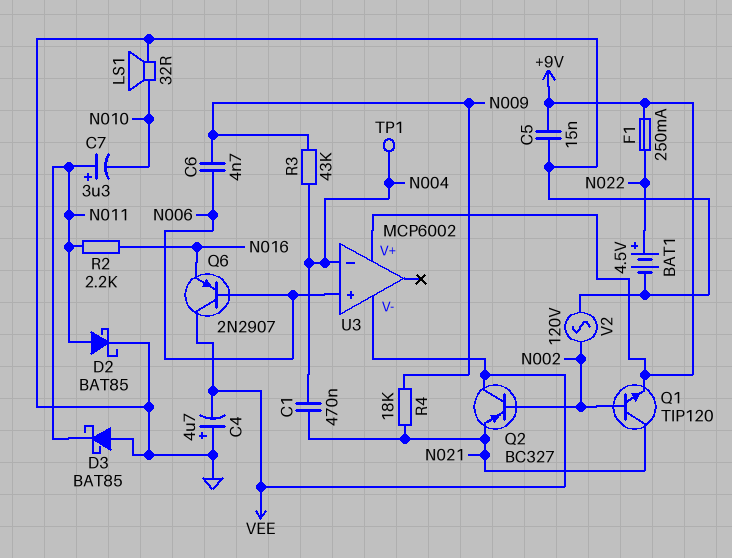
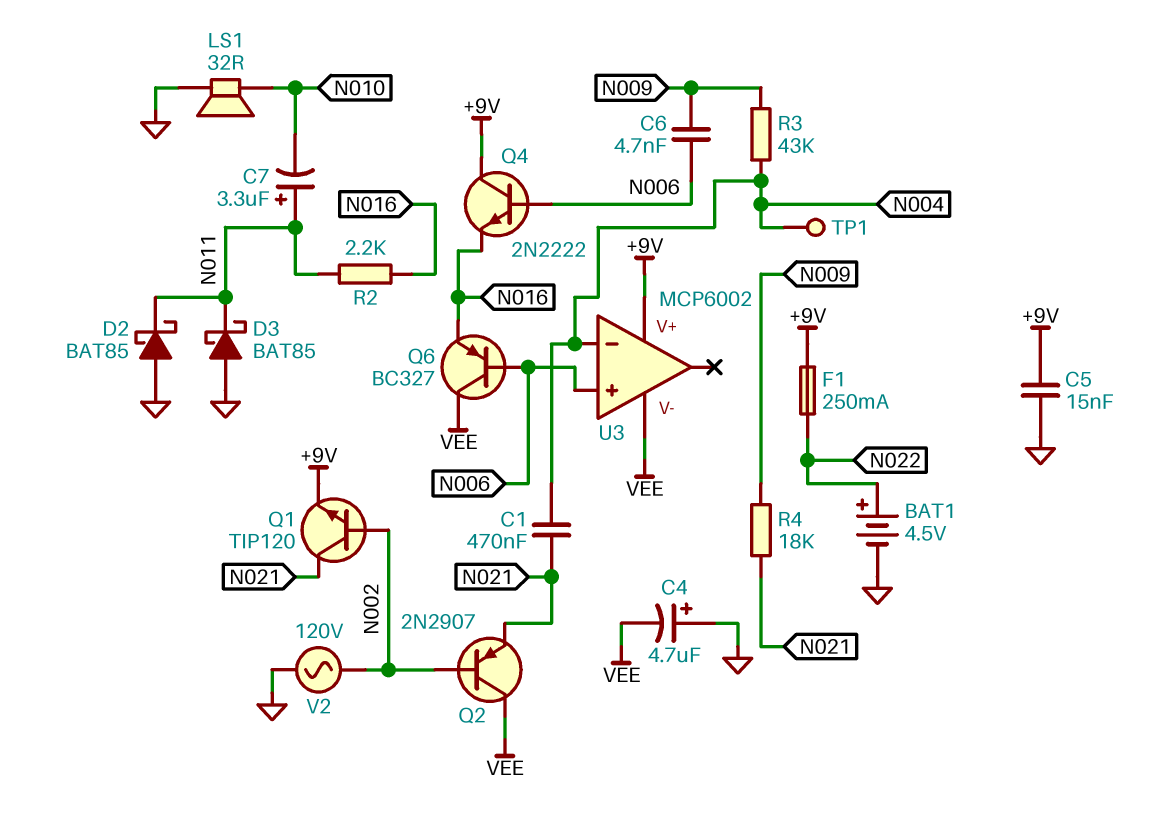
D2: schottky BAT85 (A N011, K GND) -> schottky BAT85 (A GND, K N011)
Q2: PNP BC327 (B N002, C VEE, E N021) -> PNP 2N2907 (B N002, C VEE, E N021)
Q4: none -> NPN 2N2222 (B N006, C +9V, E N016)
Q6: PNP 2N2907 (B N006, C VEE, E N016) -> PNP BC327 (B N006, C VEE, E N016)

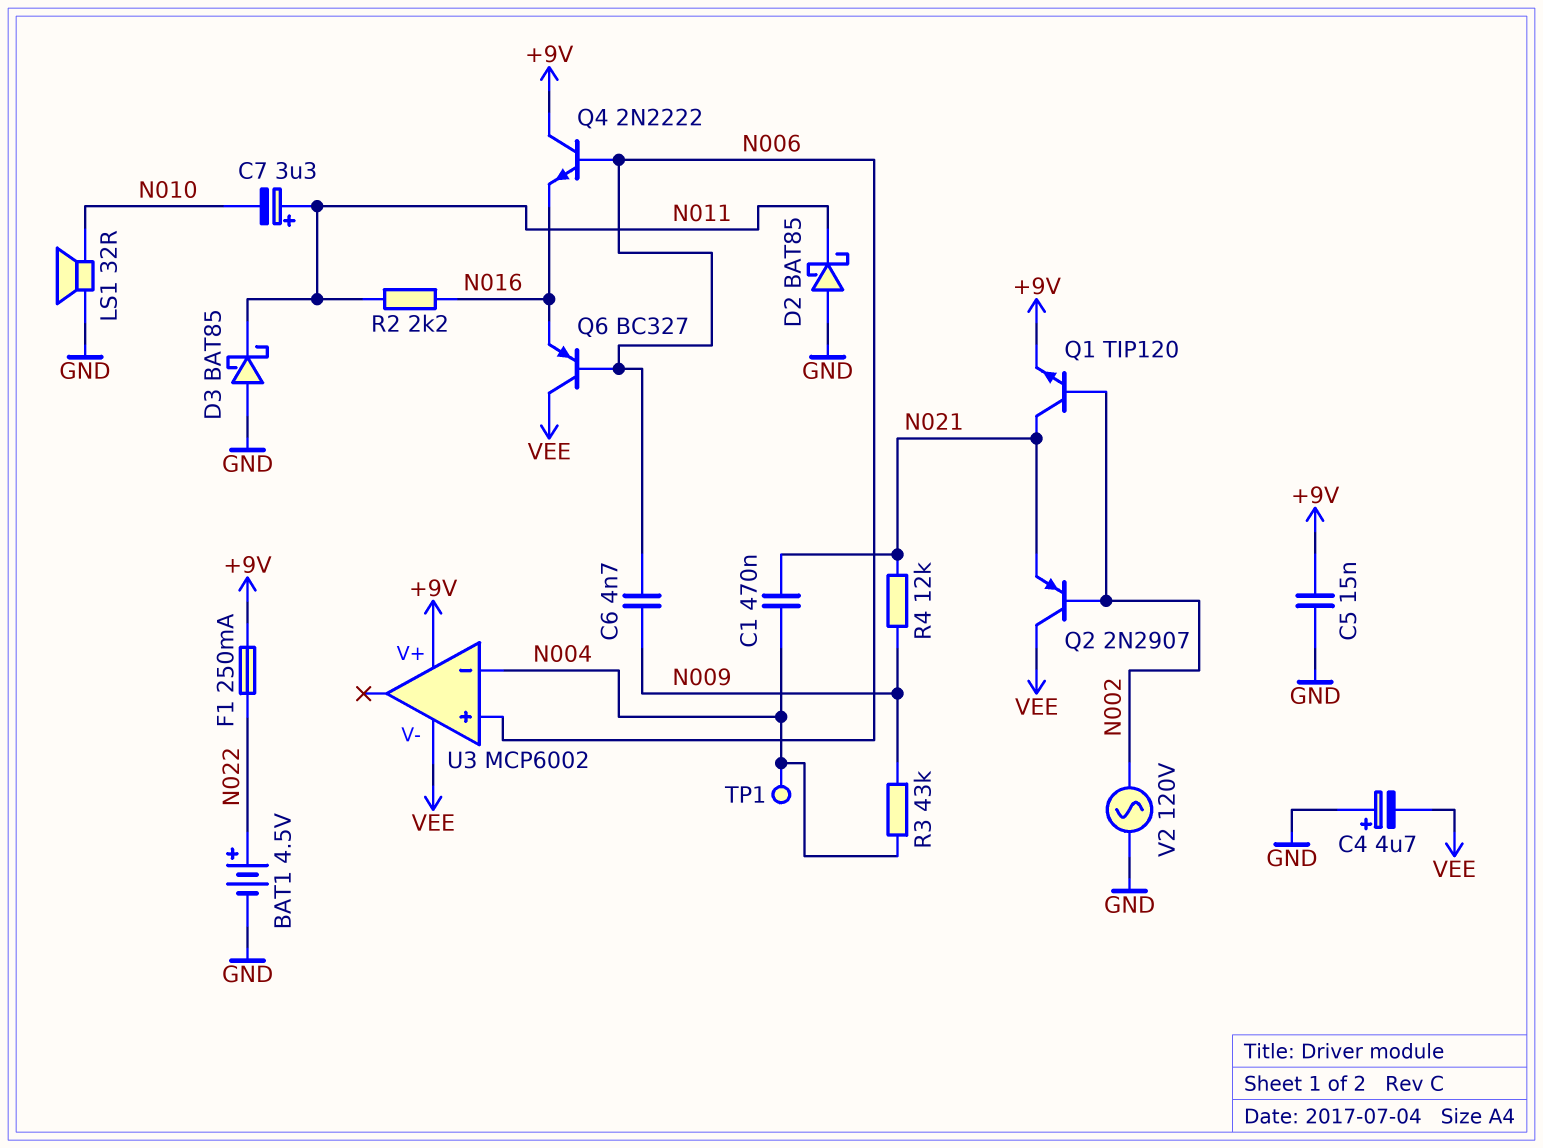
R4: 18k (N009, N021) -> 12k (N009, N021)

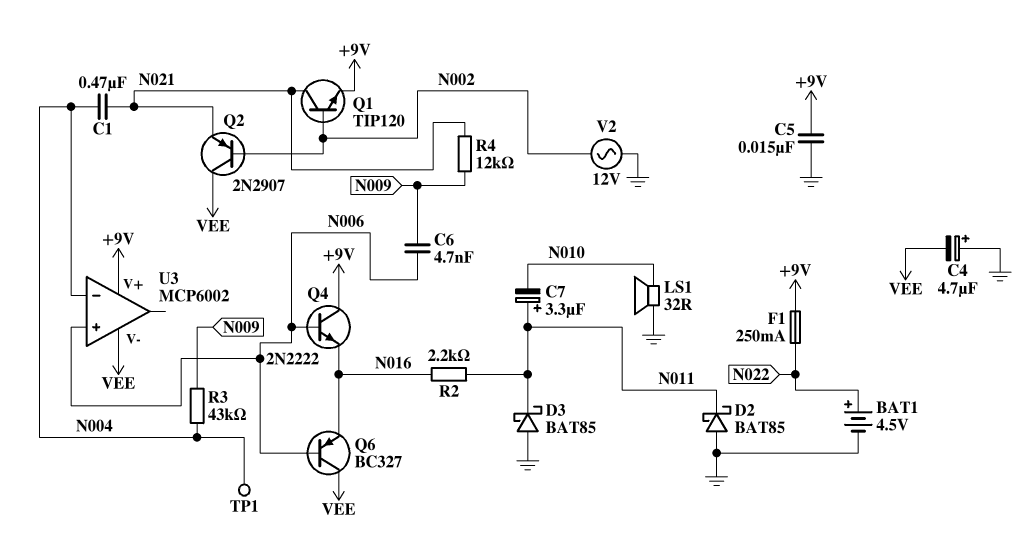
V2: AC 120V (GND, N002) -> AC 12V (GND, N002)

